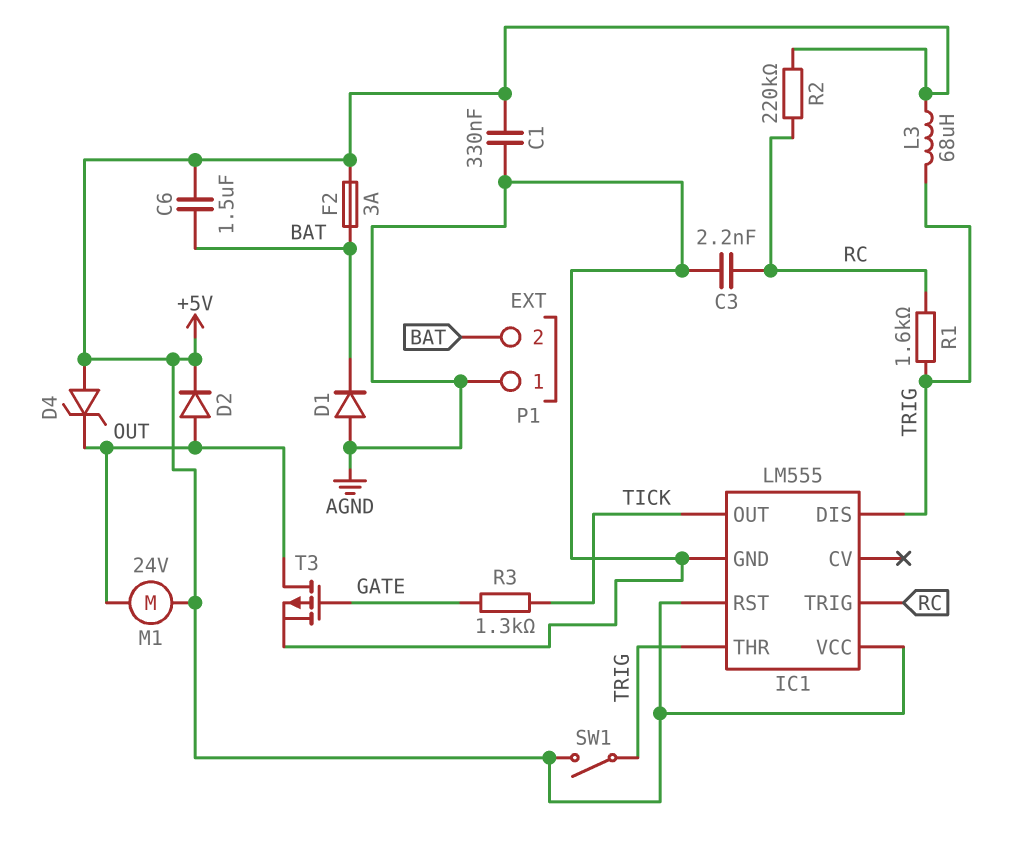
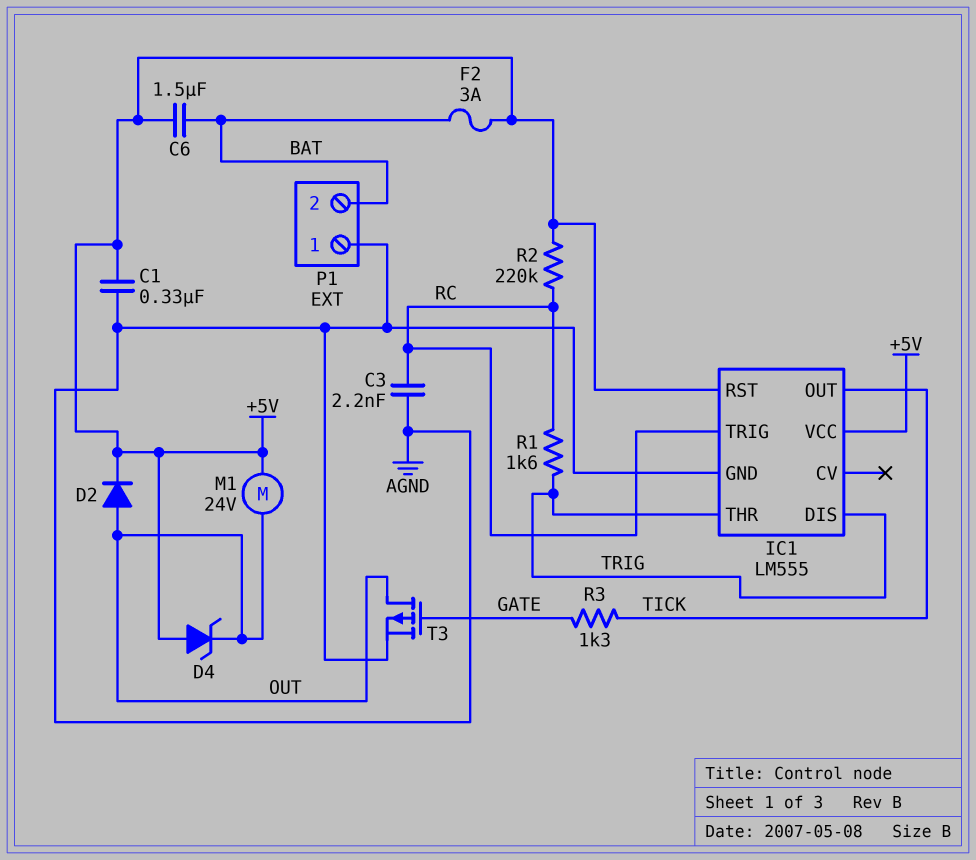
D1: diode (A AGND, K BAT) -> none
L3: 68uH (+5V, TRIG) -> none
SW1: switch (+5V, TRIG) -> none

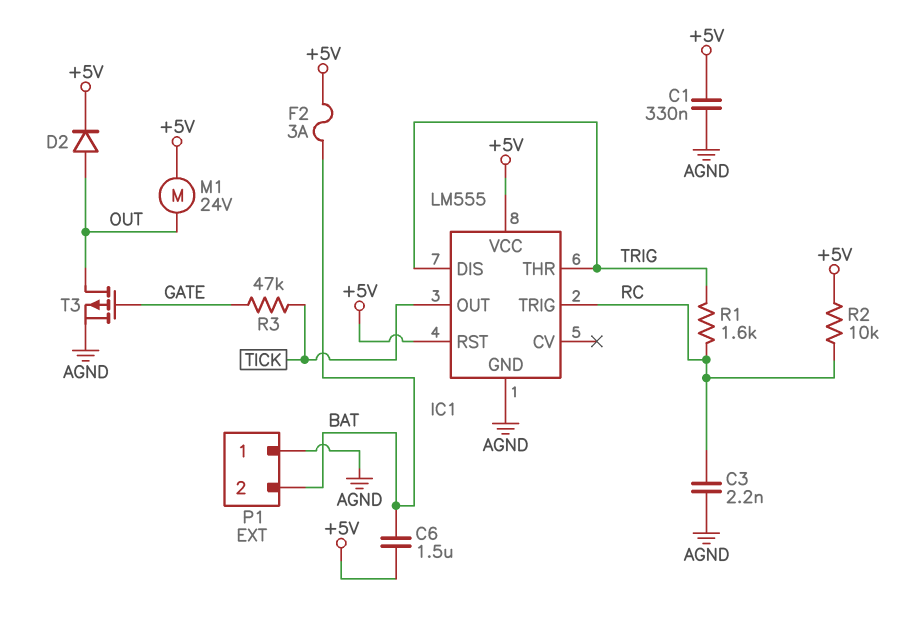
D4: zener (A +5V, K OUT) -> none
R2: 220k (+5V, RC) -> 10k (+5V, RC)
R3: 1.3k (GATE, TICK) -> 47k (GATE, TICK)

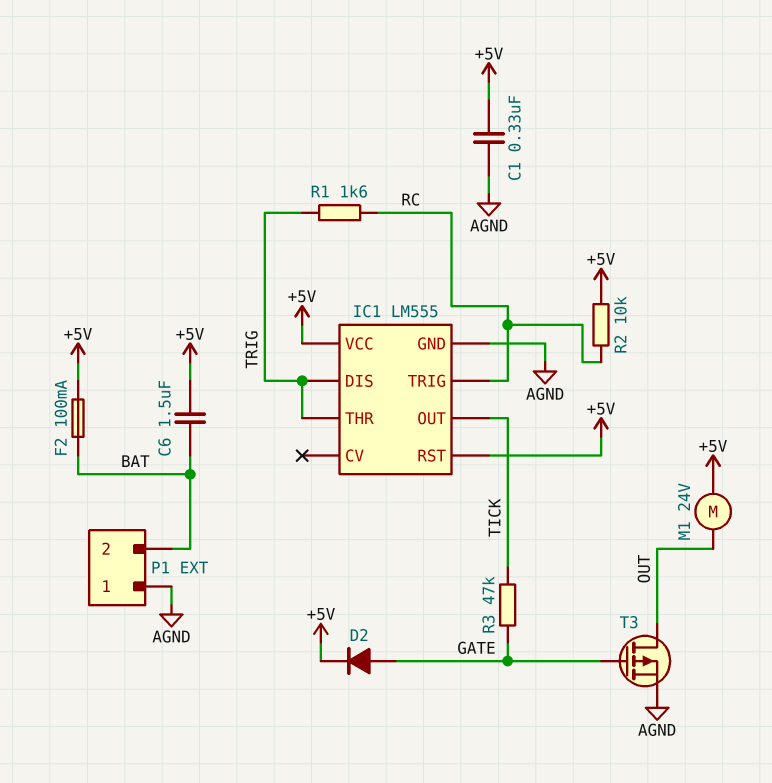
C3: 2.2nF (AGND, RC) -> none
D2: diode (A OUT, K +5V) -> diode (A GATE, K +5V)
F2: 3A (+5V, BAT) -> 100mA (+5V, BAT)

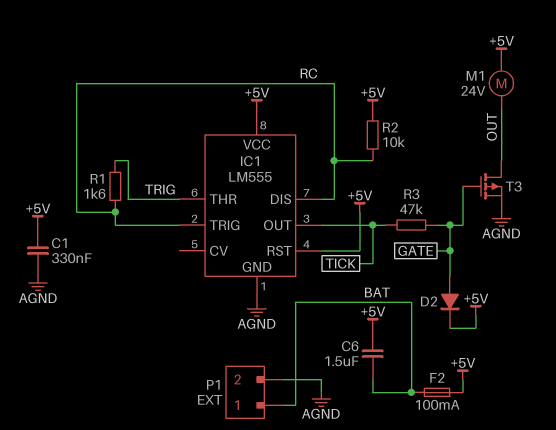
IC1 pin DIS: TRIG -> RC
P1 pin 1: AGND -> BAT
P1 pin 2: BAT -> AGND

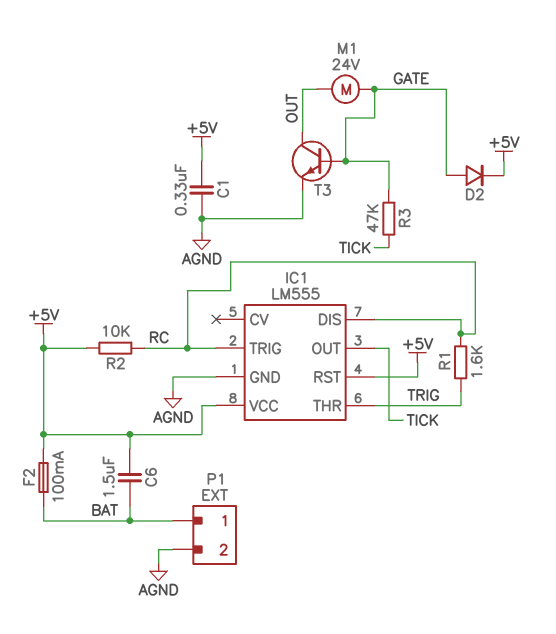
M1: motor 24V (+5V, OUT) -> motor 24V (GATE, OUT)
T3: PMOS (G GATE, D OUT, S AGND) -> NPN (B GATE, C OUT, E AGND)

